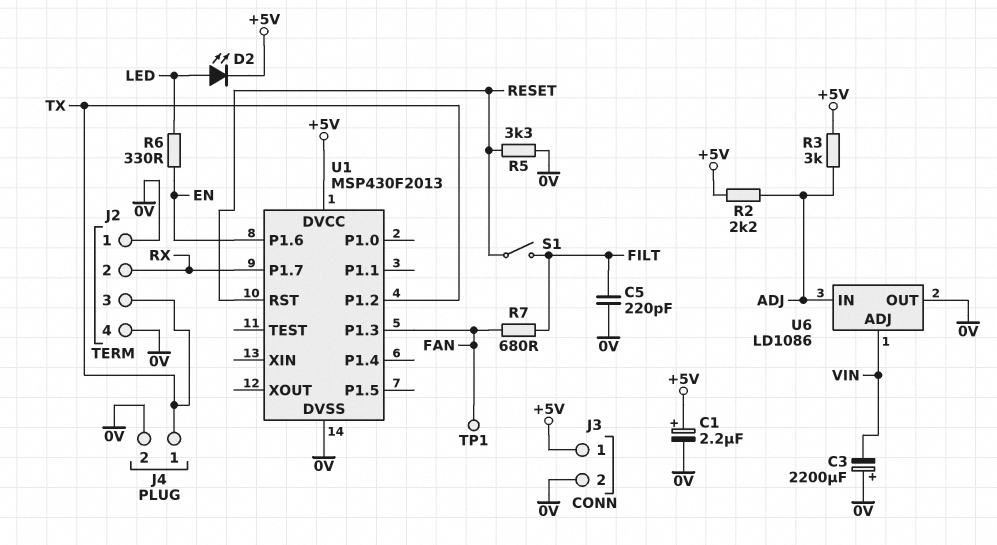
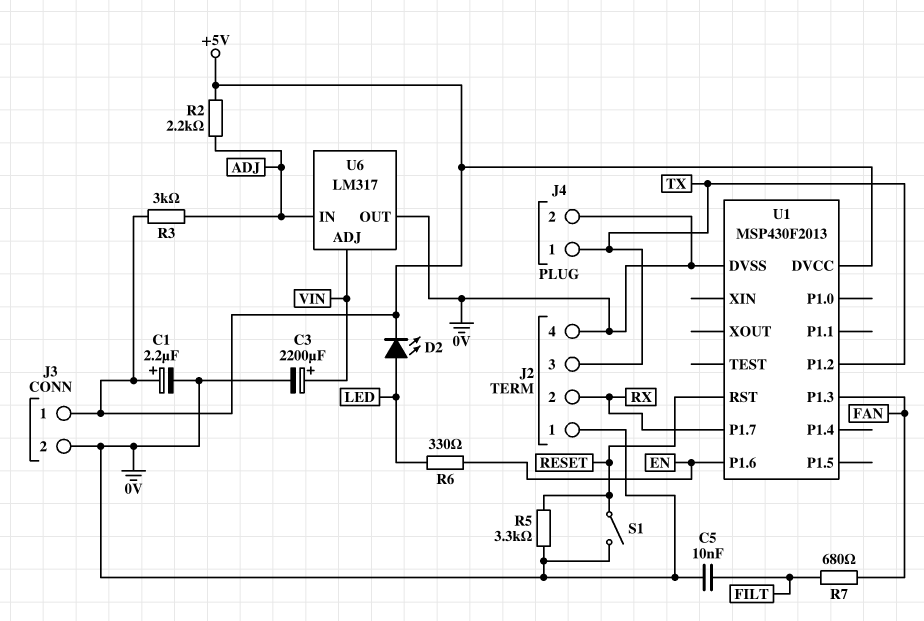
C3: 2200uF (plus 0V, minus VIN) -> 2200uF (plus VIN, minus 0V)
C5: 220pF (0V, FILT) -> 10nF (0V, FILT)
S1: switch (FILT, RESET) -> switch (0V, RESET)
TP1: test point (FAN) -> none
U6: LD1086 -> LM317

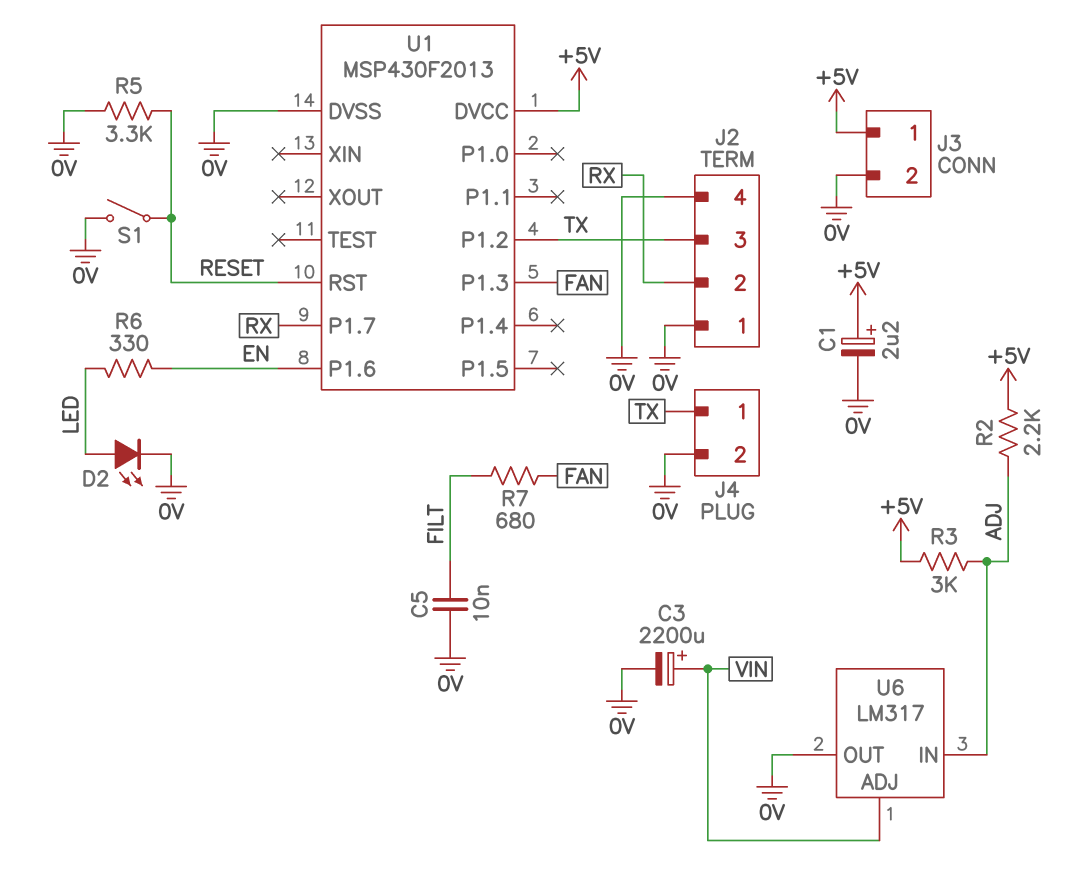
D2: LED (A LED, K +5V) -> LED (A LED, K 0V)

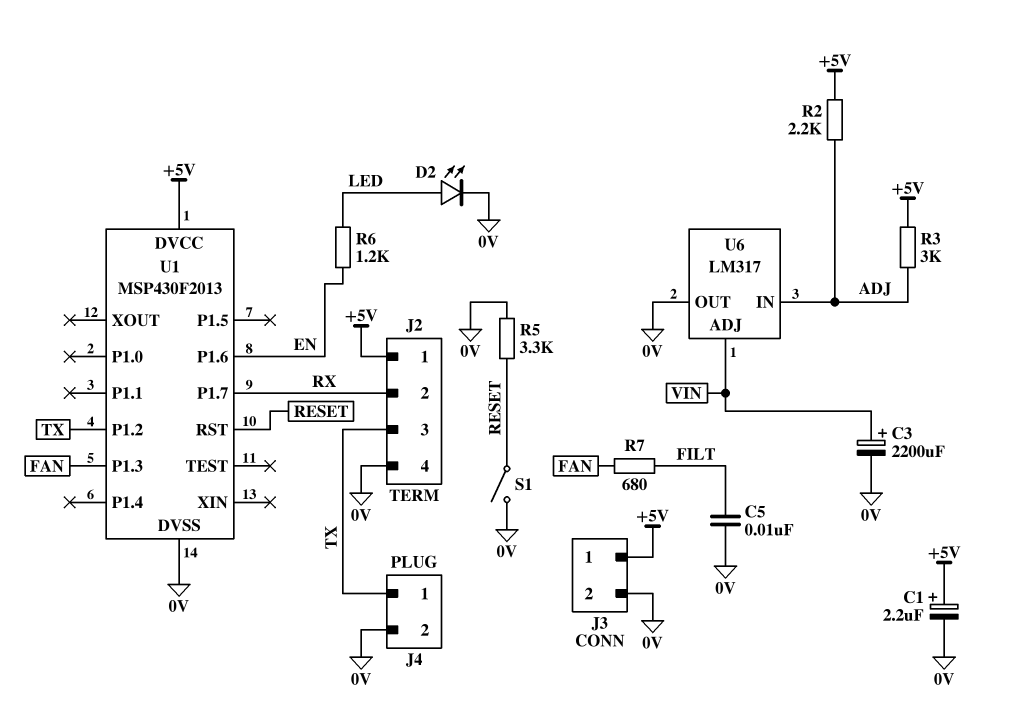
J2 pin 1: 0V -> +5V
R6: 330 (EN, LED) -> 1.2k (EN, LED)

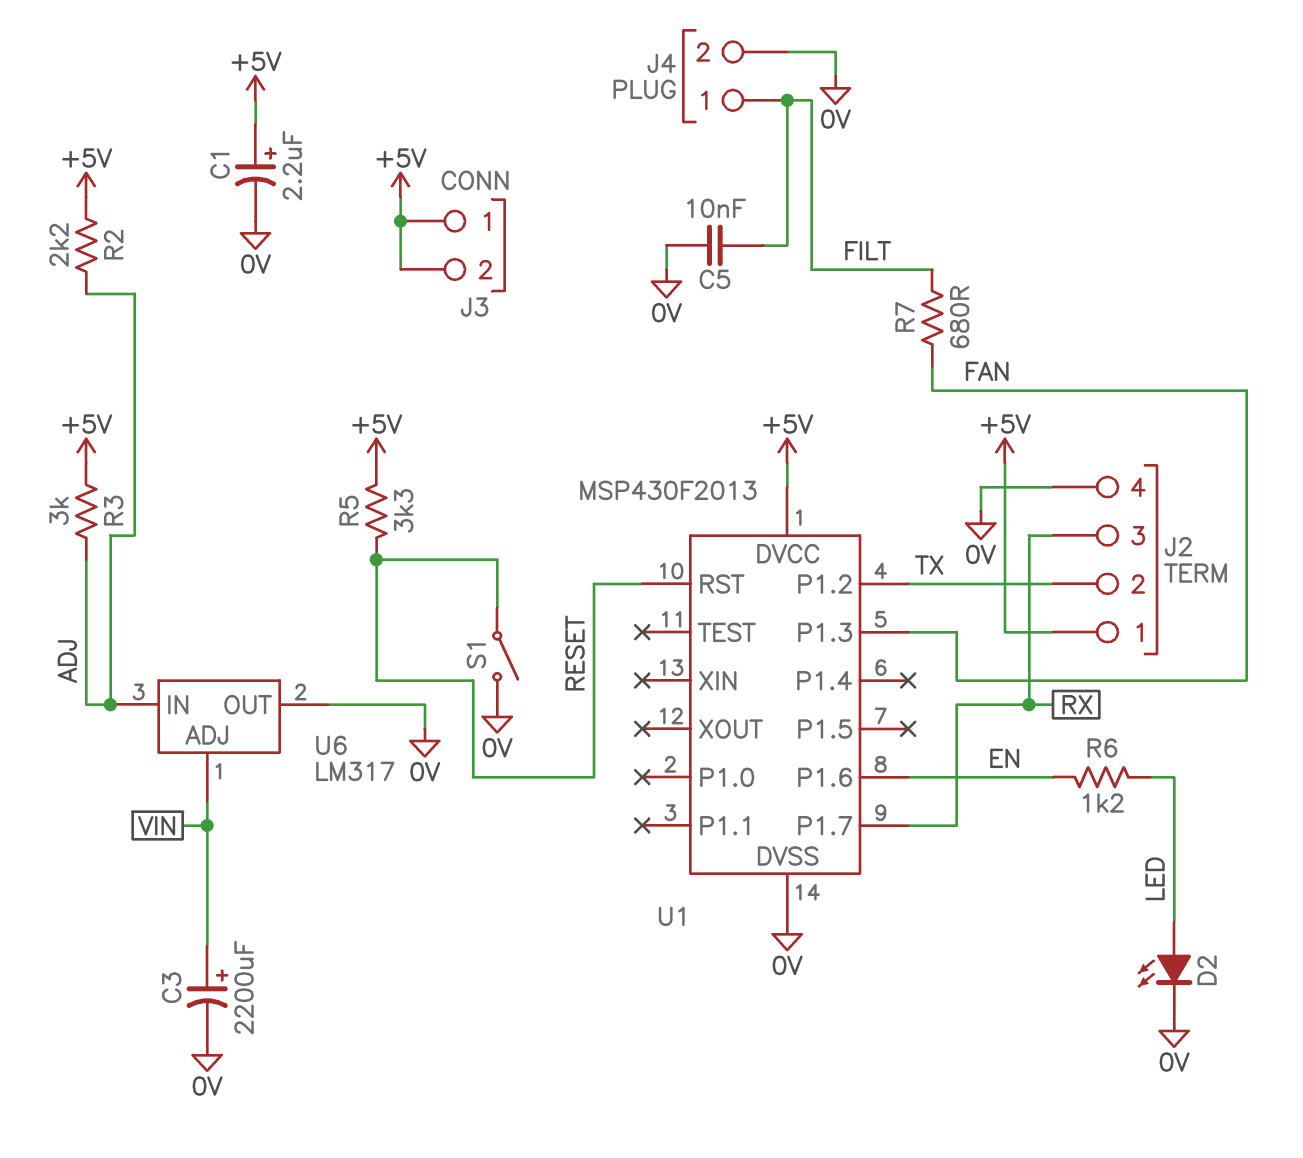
J2 pin 2: RX -> TX
J2 pin 3: TX -> RX
J3 pin 2: 0V -> +5V
J4 pin 1: TX -> FILT
R5: 3.3k (0V, RESET) -> 3.3k (+5V, RESET)

